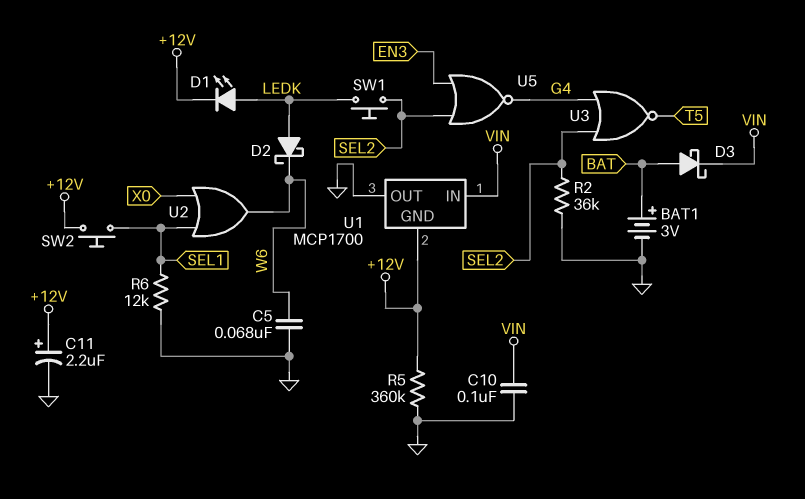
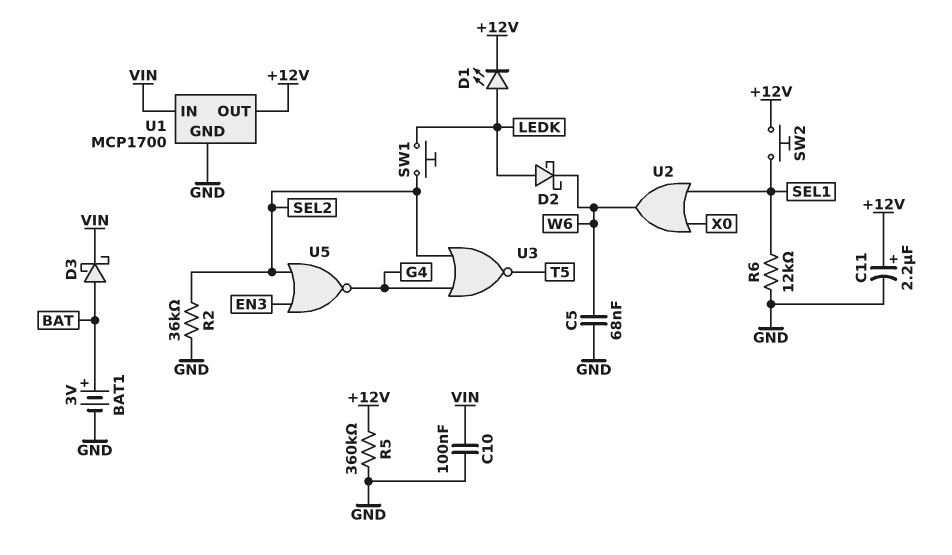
U1 pin GND: +12V -> GND
U1 pin OUT: GND -> +12V

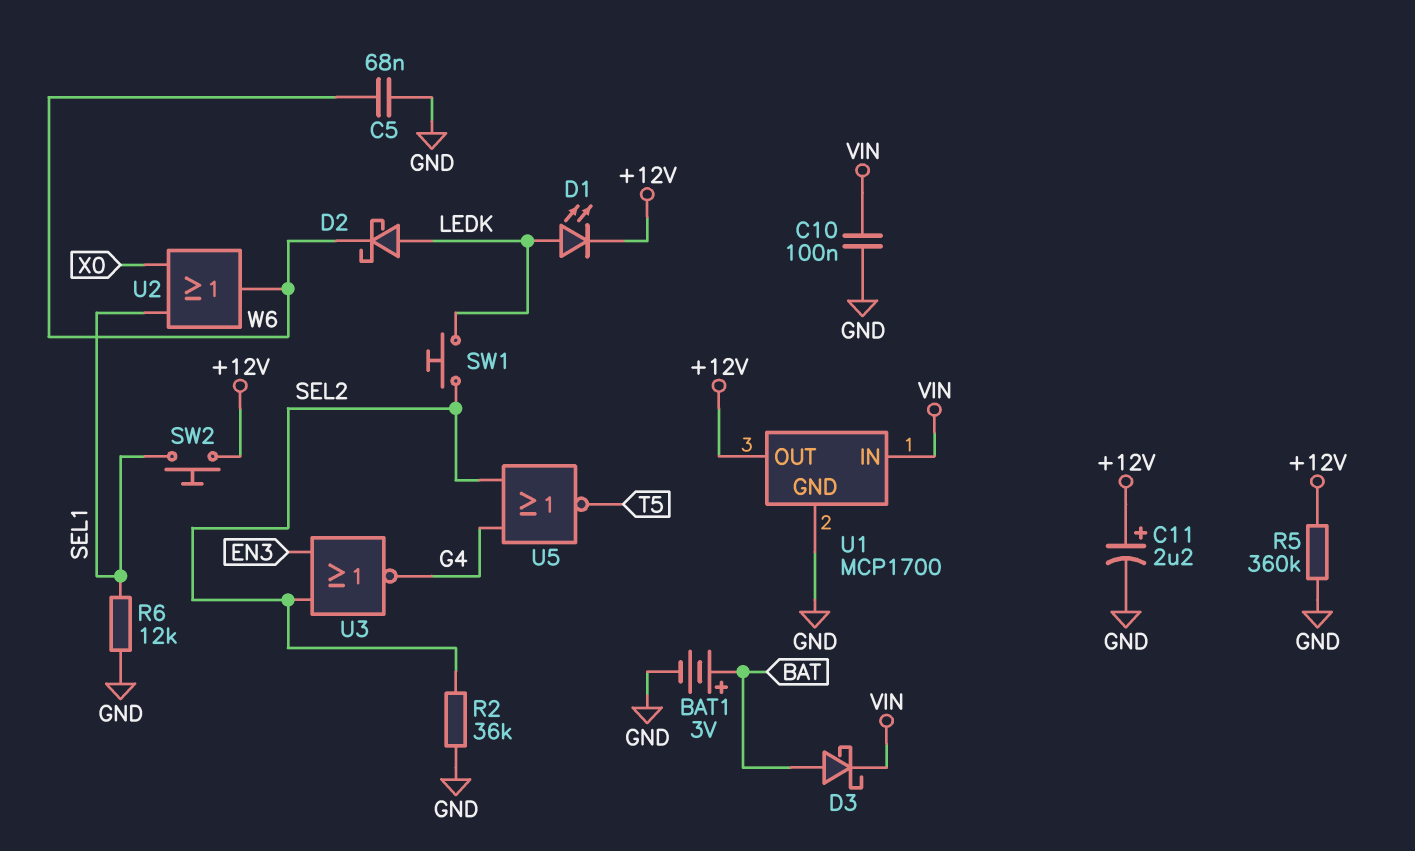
U3: NOR (in G4, in SEL2, out T5) -> NOR (in EN3, in SEL2, out G4)
U5: NOR (in EN3, in SEL2, out G4) -> NOR (in G4, in SEL2, out T5)

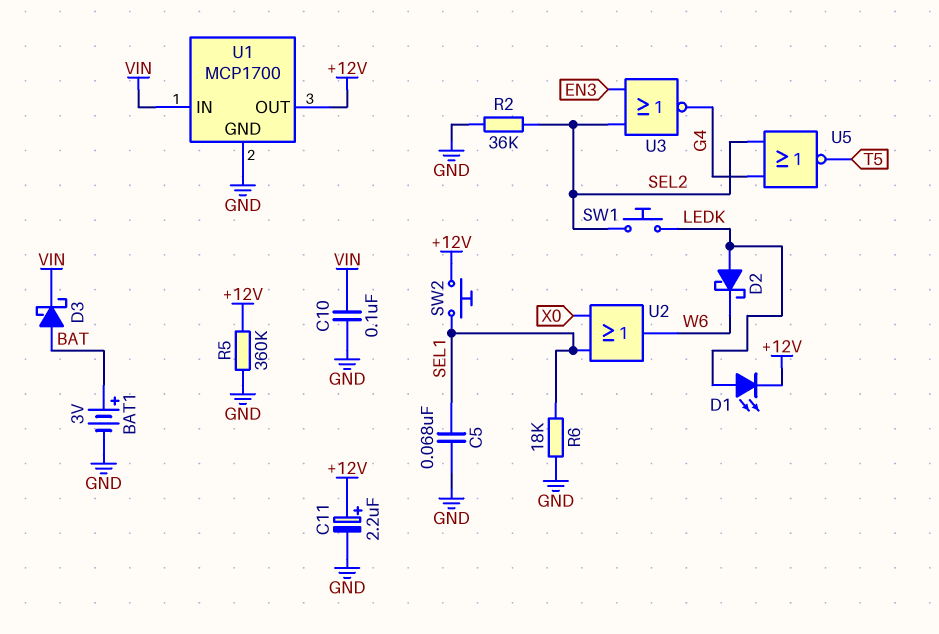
C5: 68nF (GND, W6) -> 68nF (GND, SEL1)
R6: 12k (GND, SEL1) -> 18k (GND, SEL1)

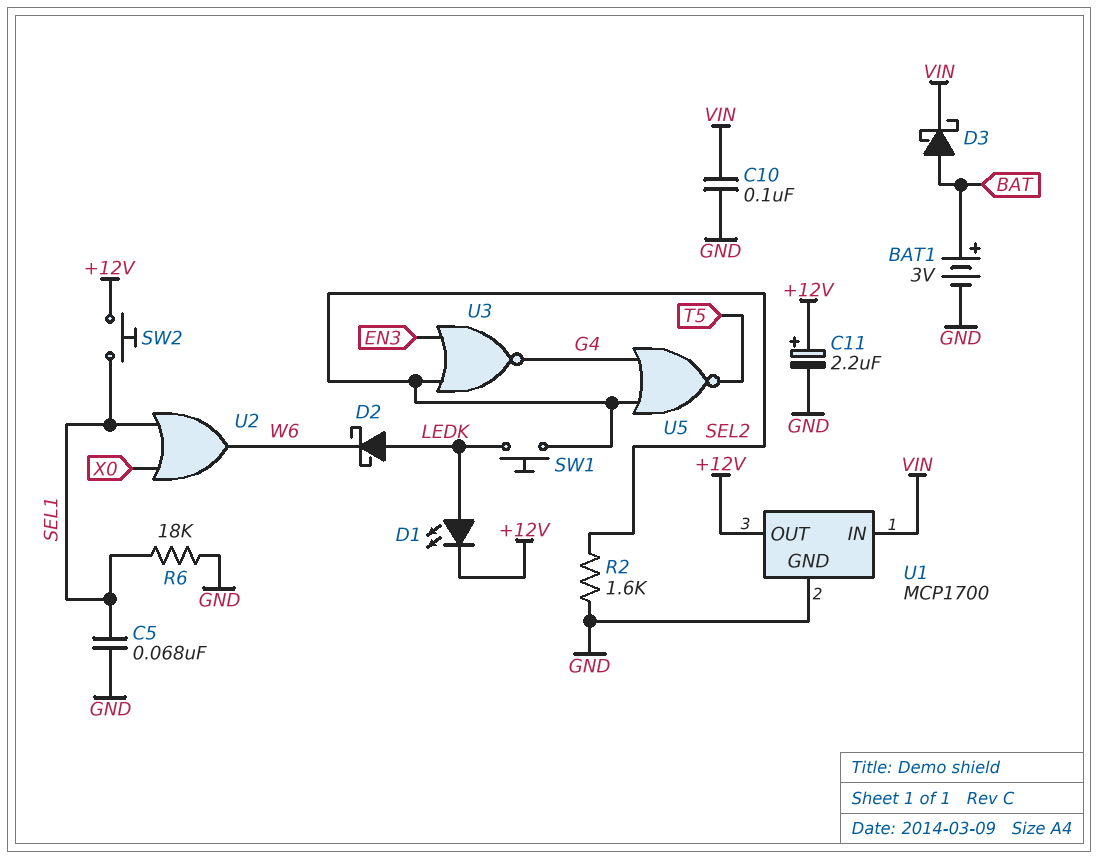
R2: 36k (GND, SEL2) -> 1.6k (GND, SEL2)
R5: 360k (+12V, GND) -> none

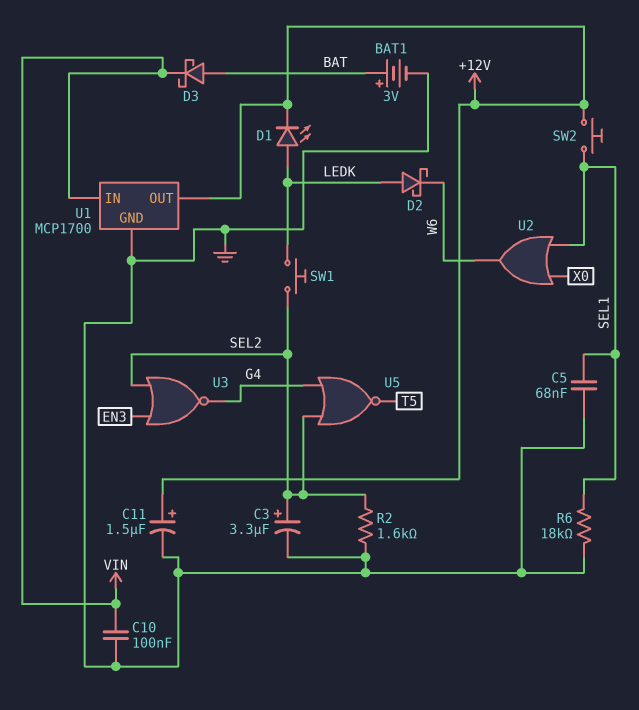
C3: none -> 3.3uF (plus SEL2, minus GND)
C11: 2.2uF (plus +12V, minus GND) -> 1.5uF (plus +12V, minus GND)

